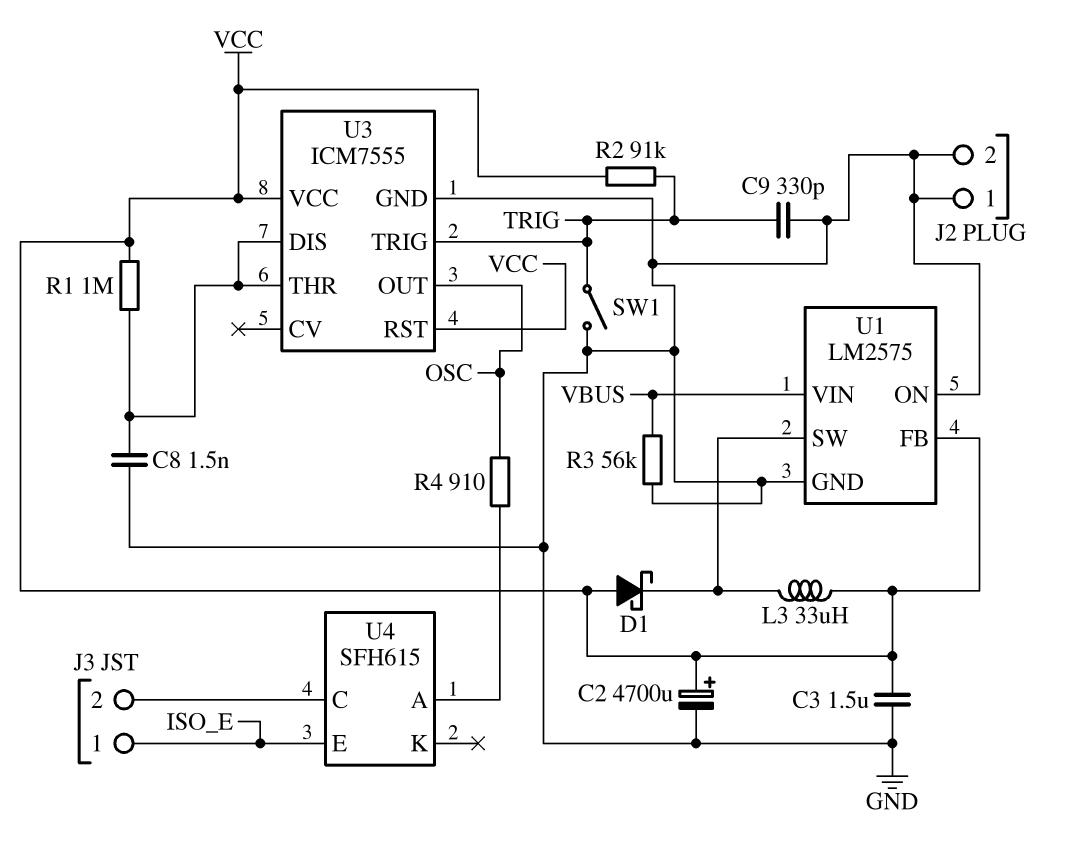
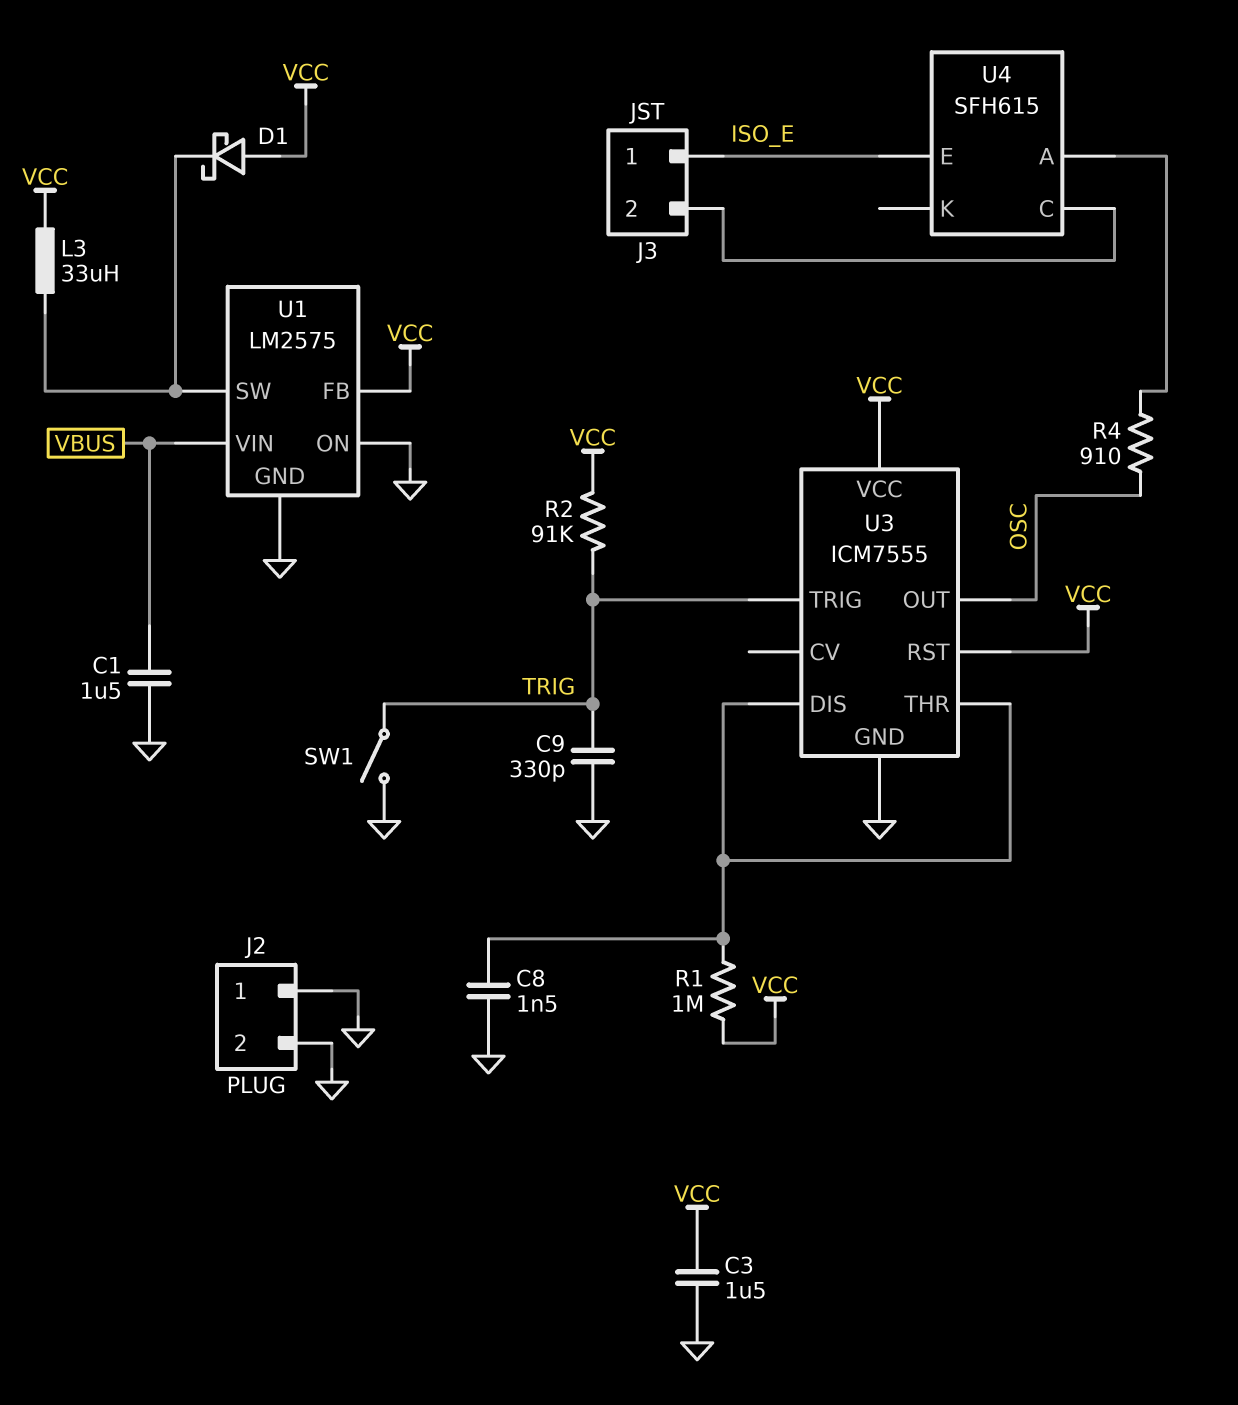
C1: none -> 1.5uF (GND, VBUS)
C2: 4700uF (plus VCC, minus GND) -> none
R3: 56k (GND, VBUS) -> none

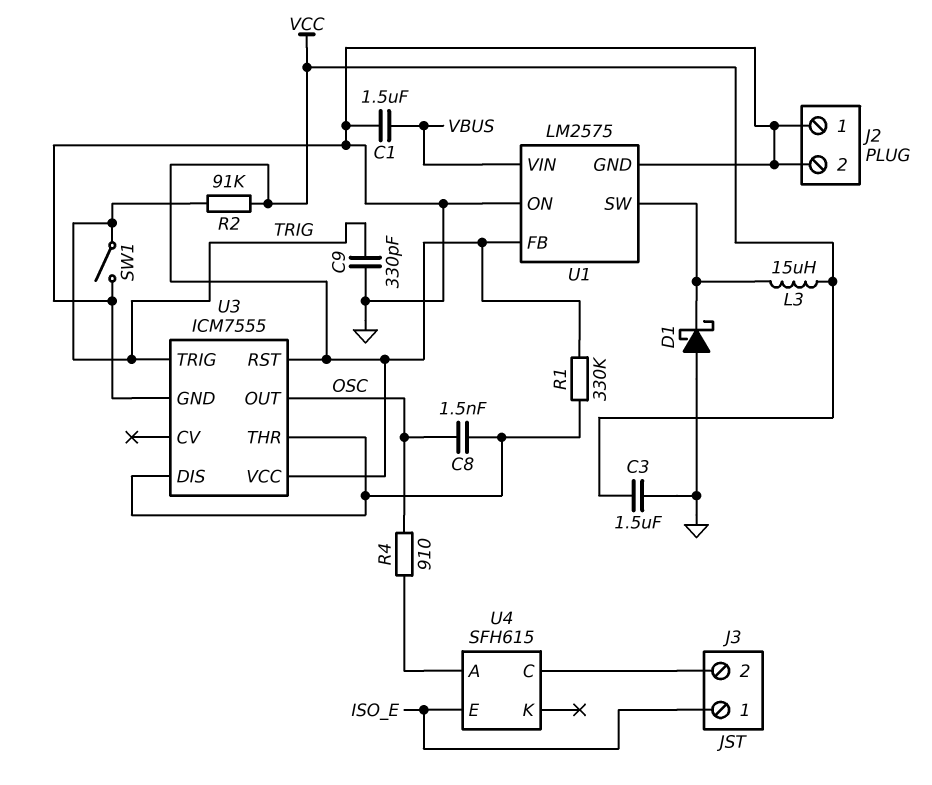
C8: 1.5nF (GND, U3/DIS) -> 1.5nF (OSC, U3/DIS)
D1: schottky (A VCC, K U1/SW) -> schottky (A GND, K U1/SW)
L3: 33uH (U1/SW, VCC) -> 15uH (U1/SW, VCC)
R1: 1M (U3/DIS, VCC) -> 330k (U3/DIS, VCC)

